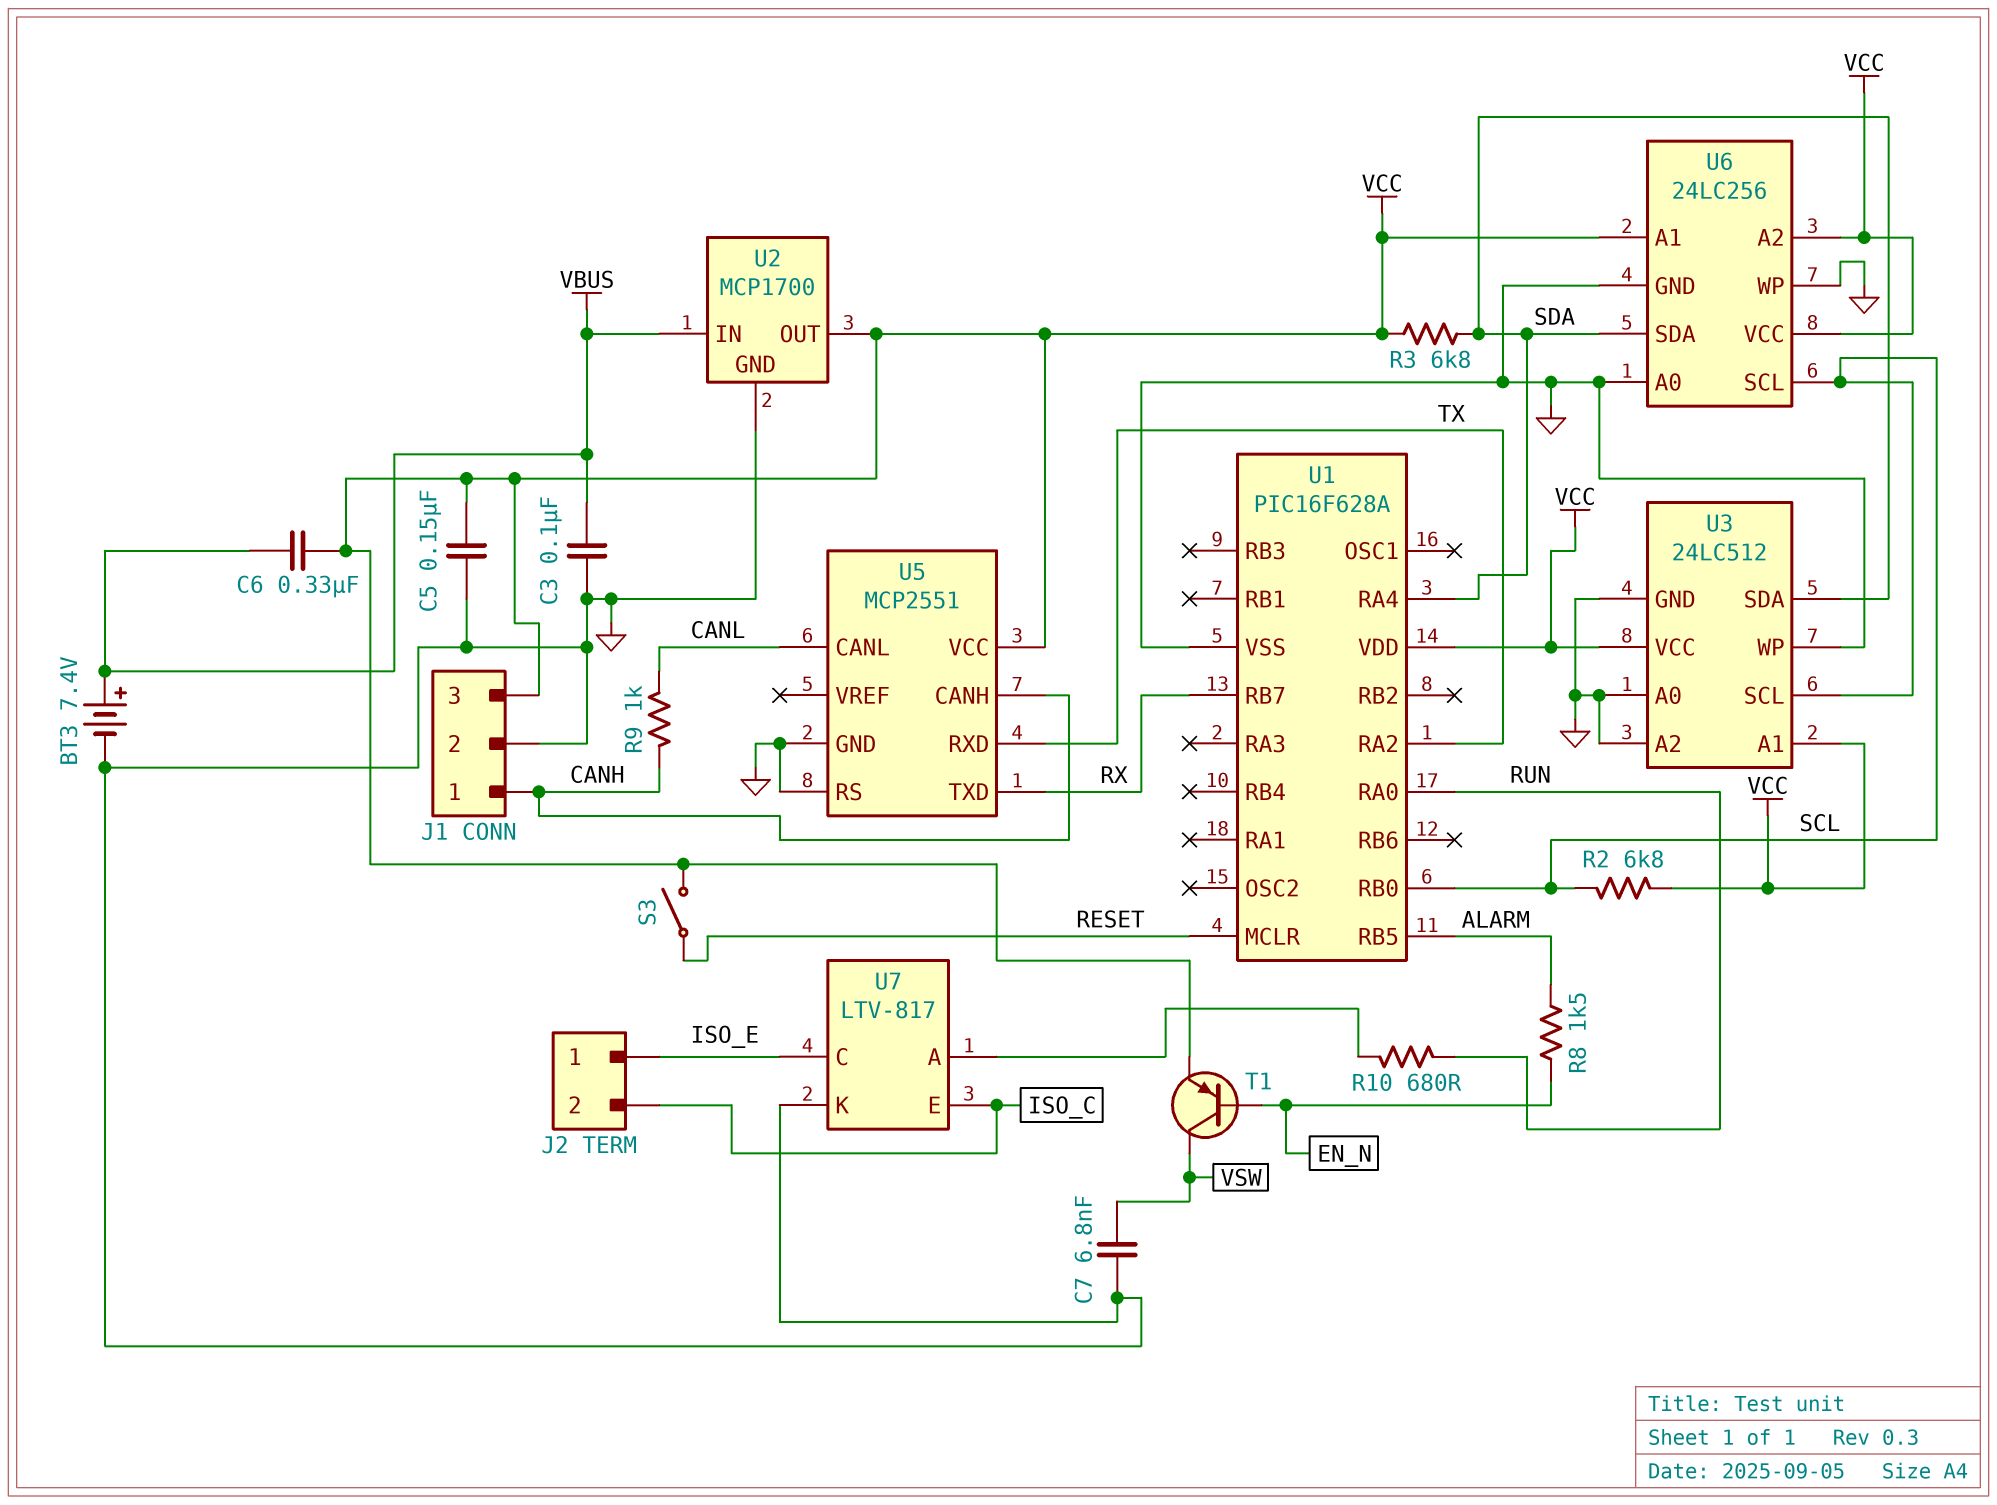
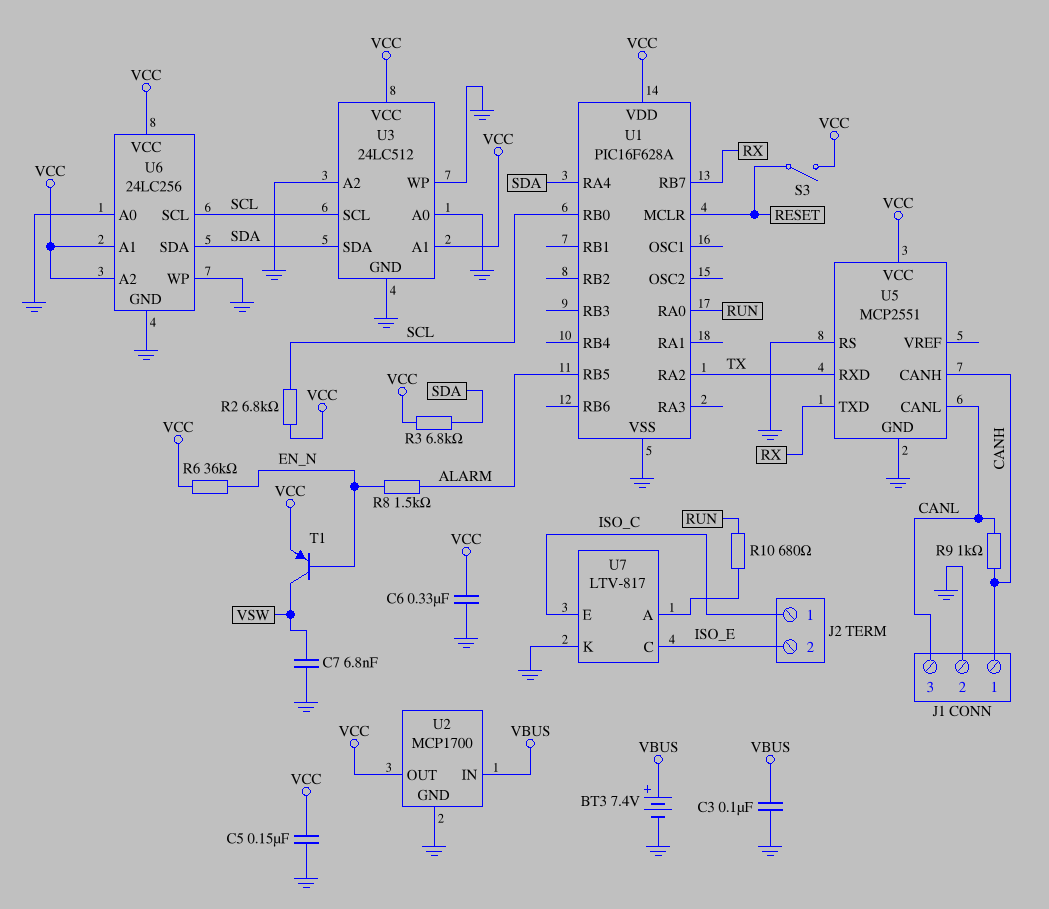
C6: 330nF (VBUS, VCC) -> 330nF (GND, VCC)
J1 pin 3: VCC -> CANL
J2 pin 1: ISO_E -> ISO_C
J2 pin 2: ISO_C -> ISO_E
R6: none -> 36k (EN_N, VCC)

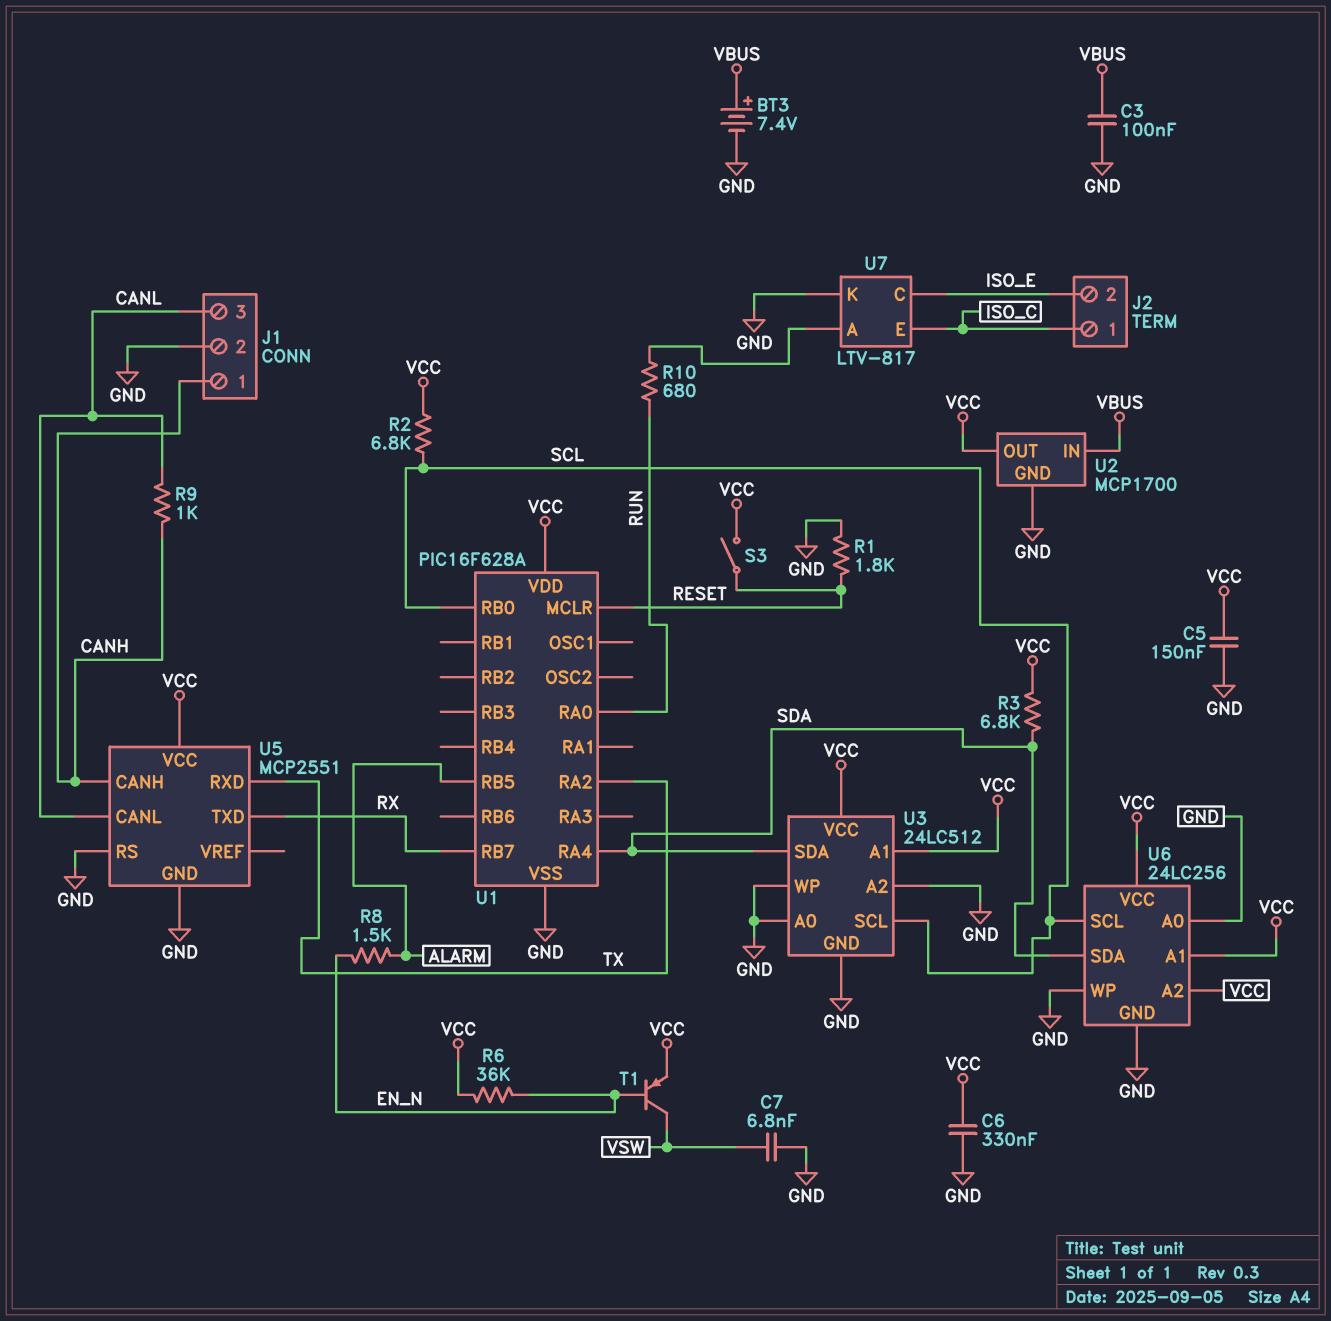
R1: none -> 1.8k (GND, RESET)

